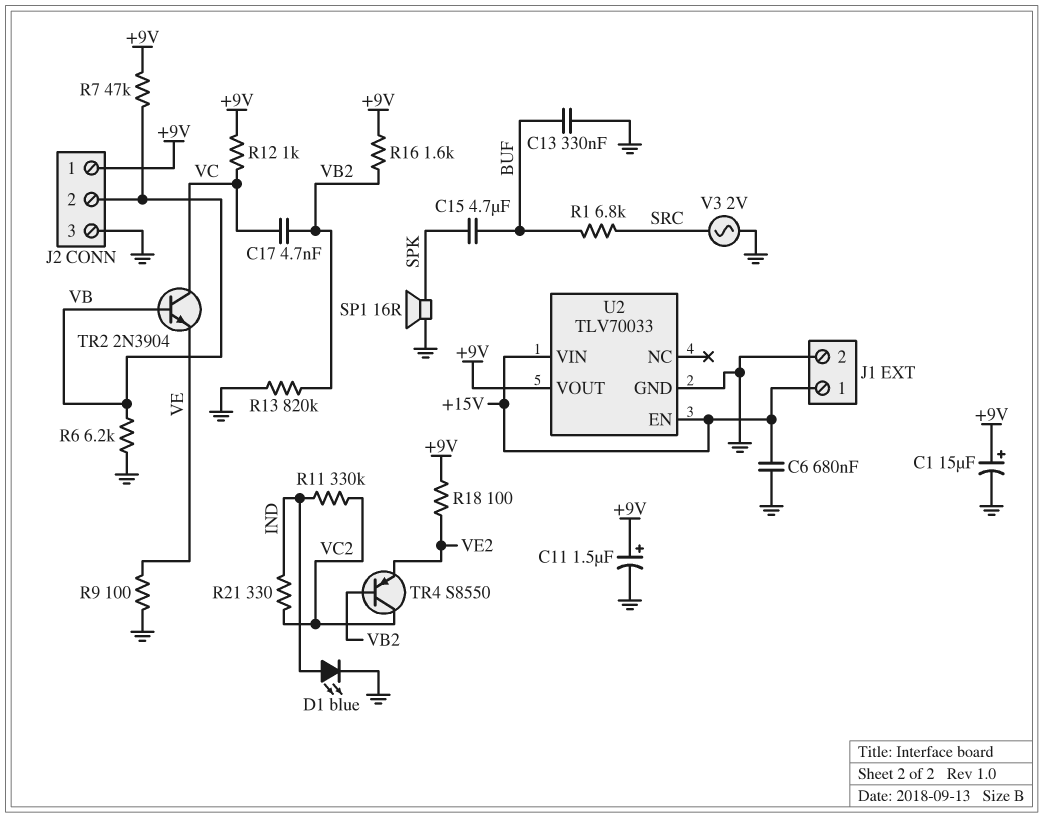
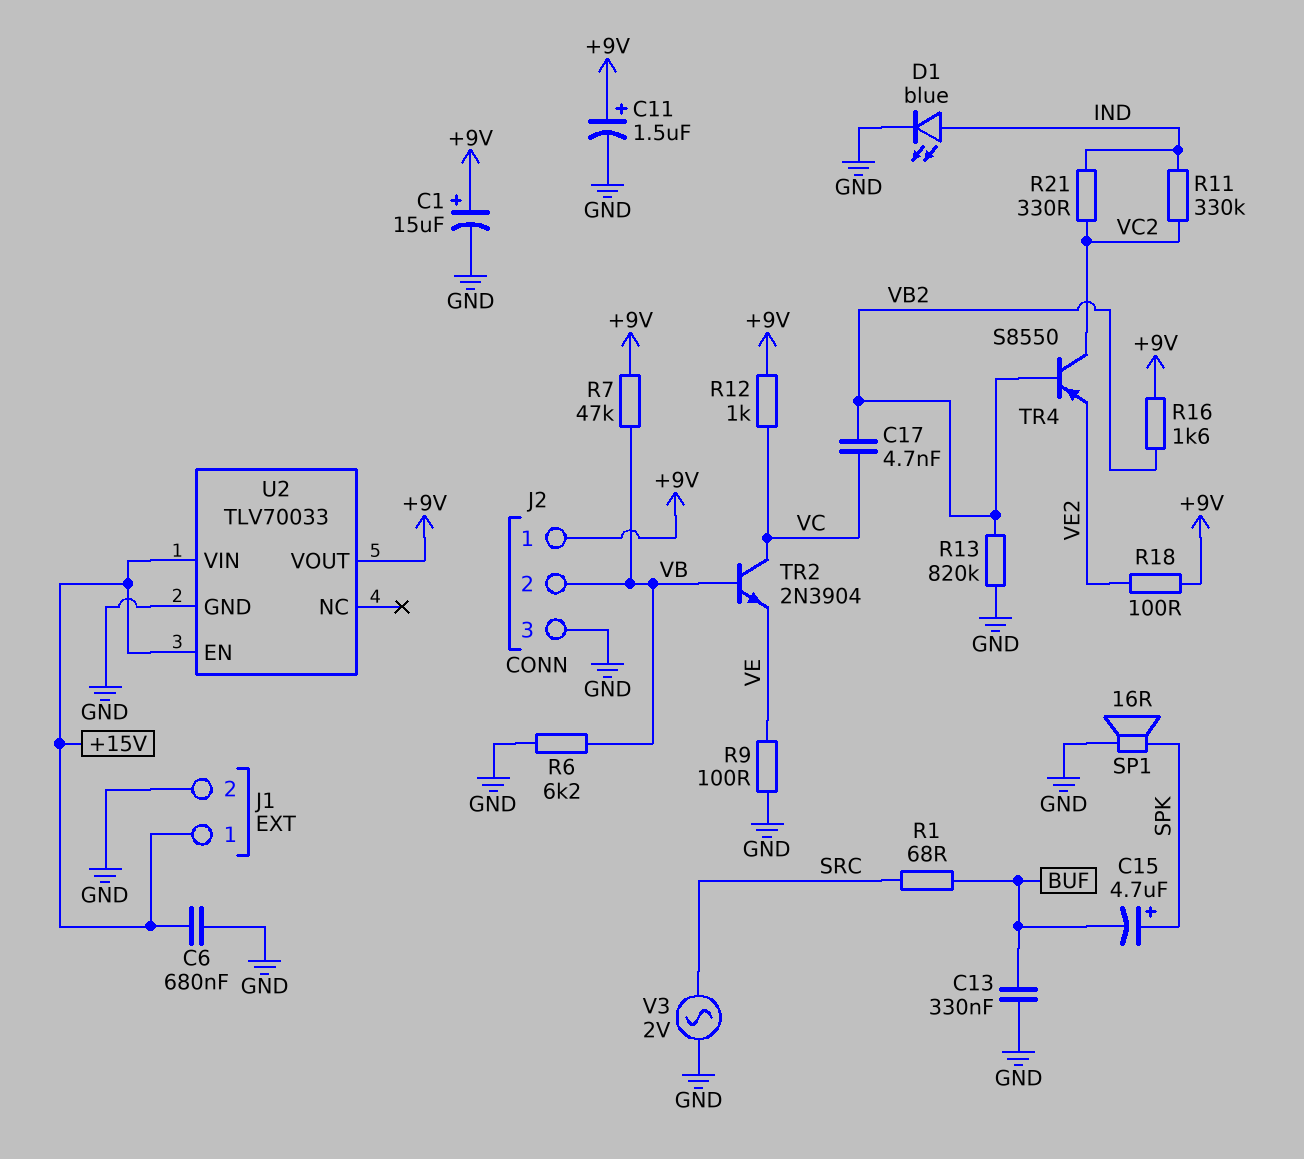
C15: 4.7uF (BUF, SPK) -> 4.7uF (plus SPK, minus BUF)
R1: 6.8k (BUF, SRC) -> 68 (BUF, SRC)

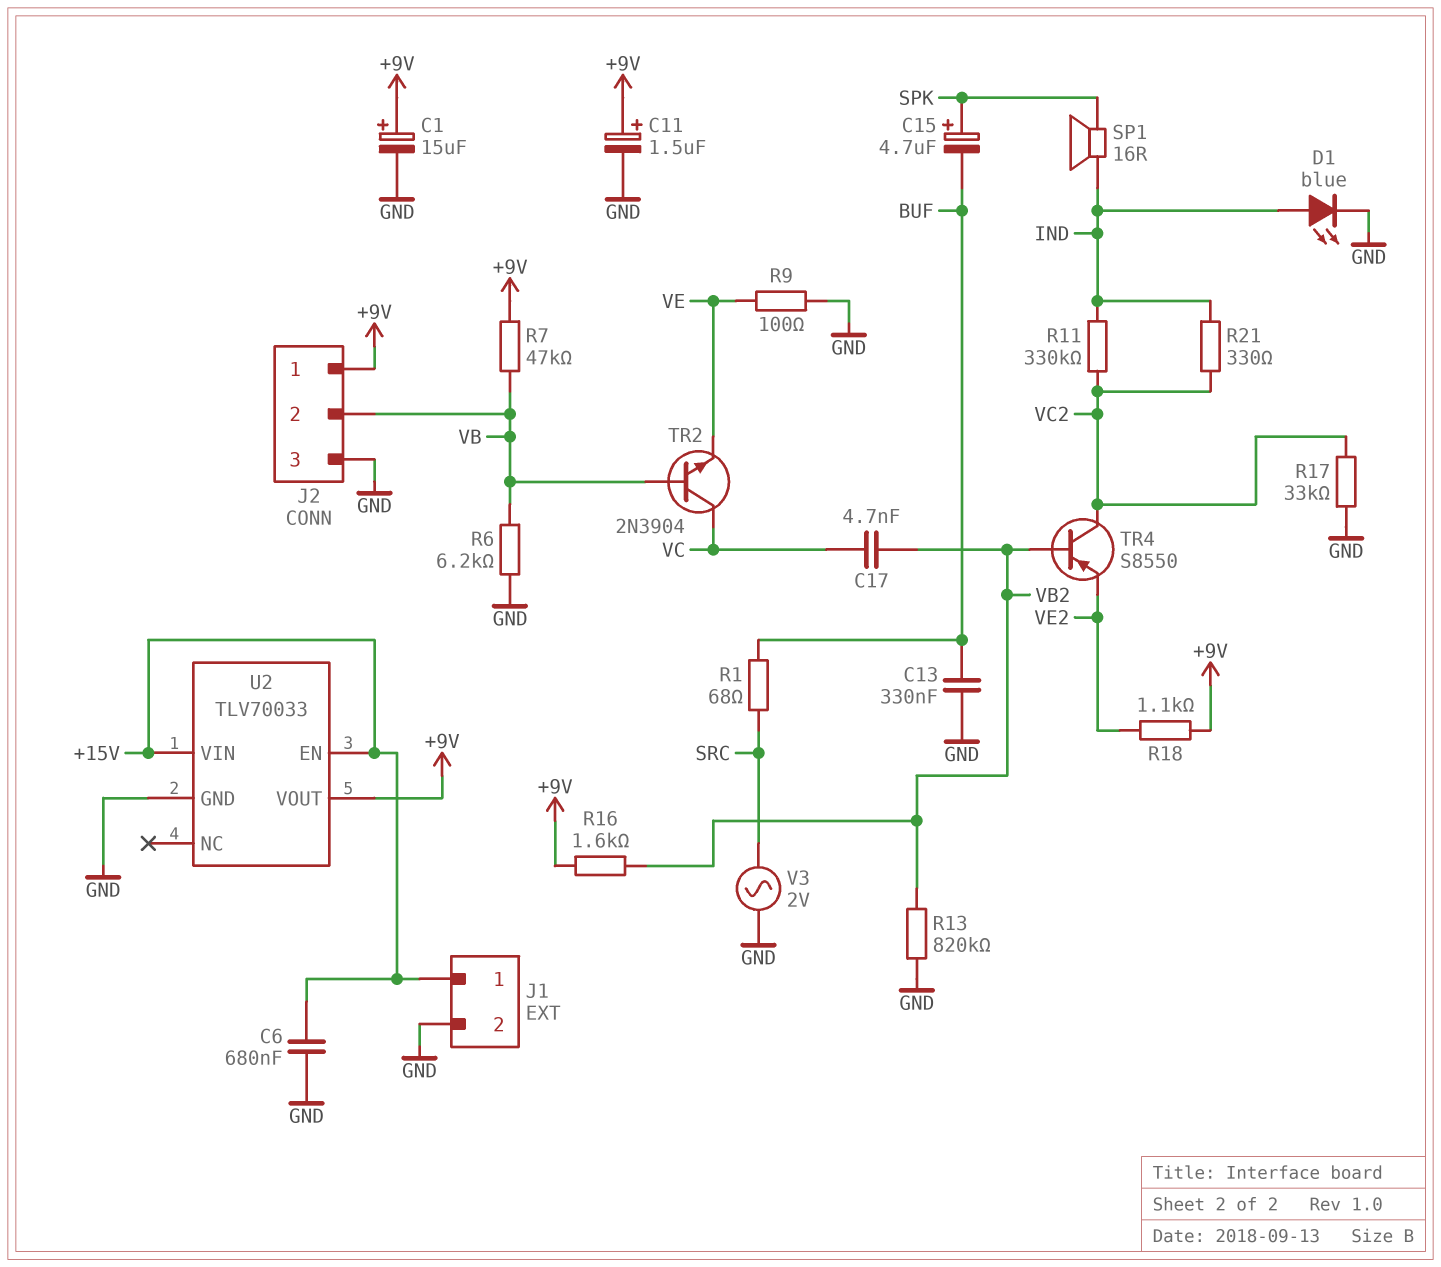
R12: 1k (+9V, VC) -> none
R17: none -> 33k (GND, VC2)
R18: 100 (+9V, VE2) -> 1.1k (+9V, VE2)
SP1: speaker 16R (GND, SPK) -> speaker 16R (IND, SPK)

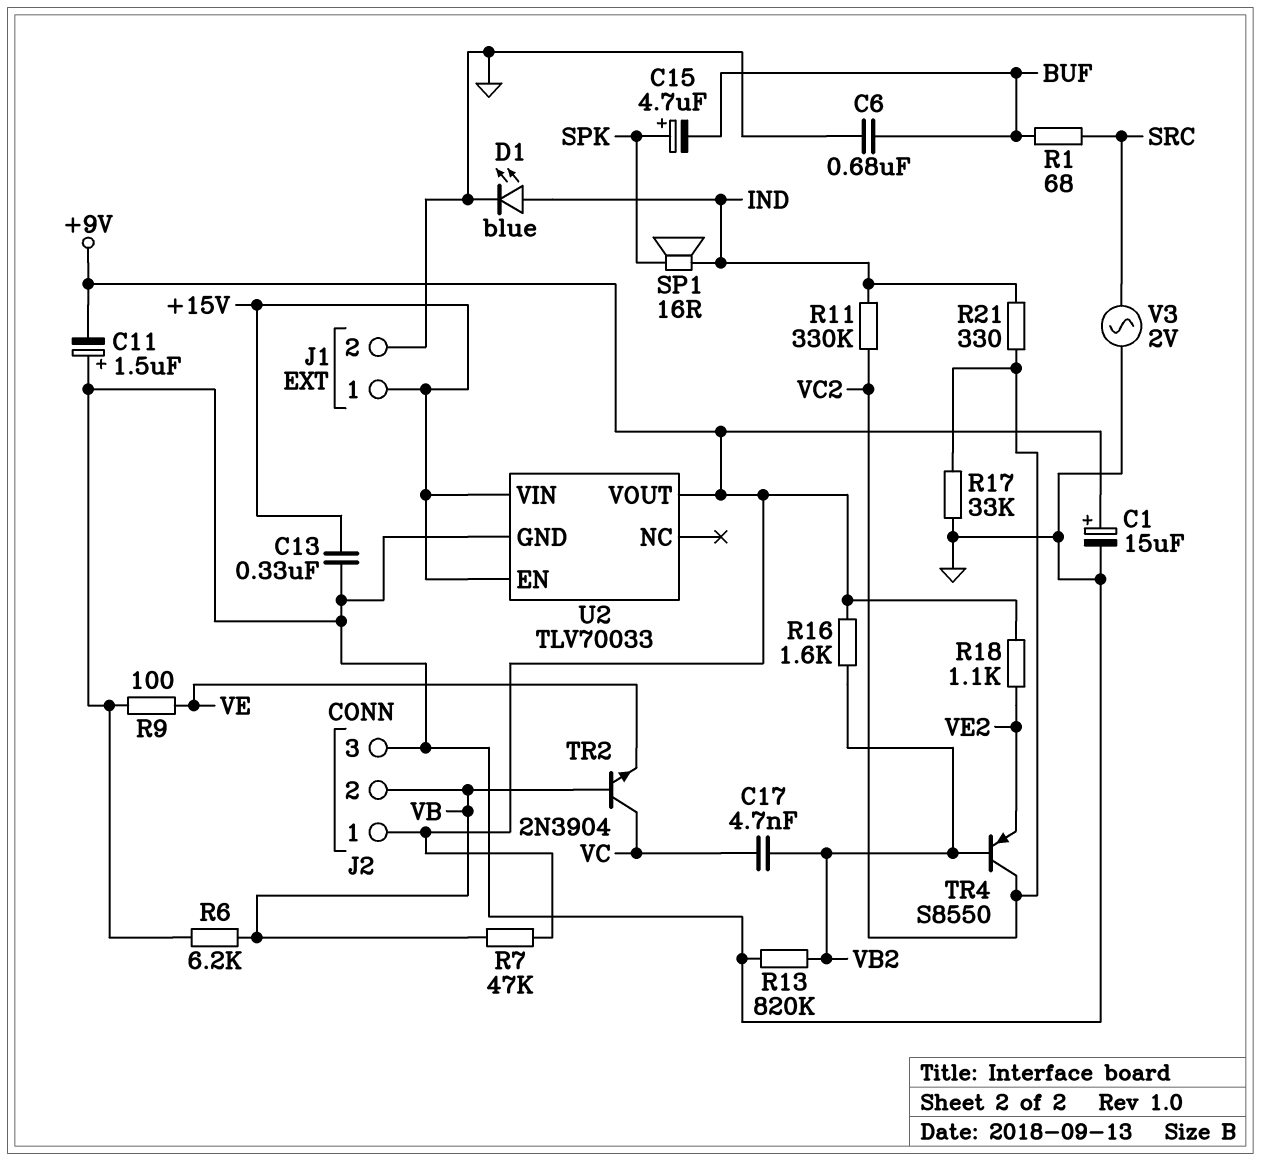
C6: 680nF (+15V, GND) -> 680nF (BUF, GND)
C11: 1.5uF (plus +9V, minus GND) -> 1.5uF (plus GND, minus +9V)
C13: 330nF (BUF, GND) -> 330nF (+15V, GND)

